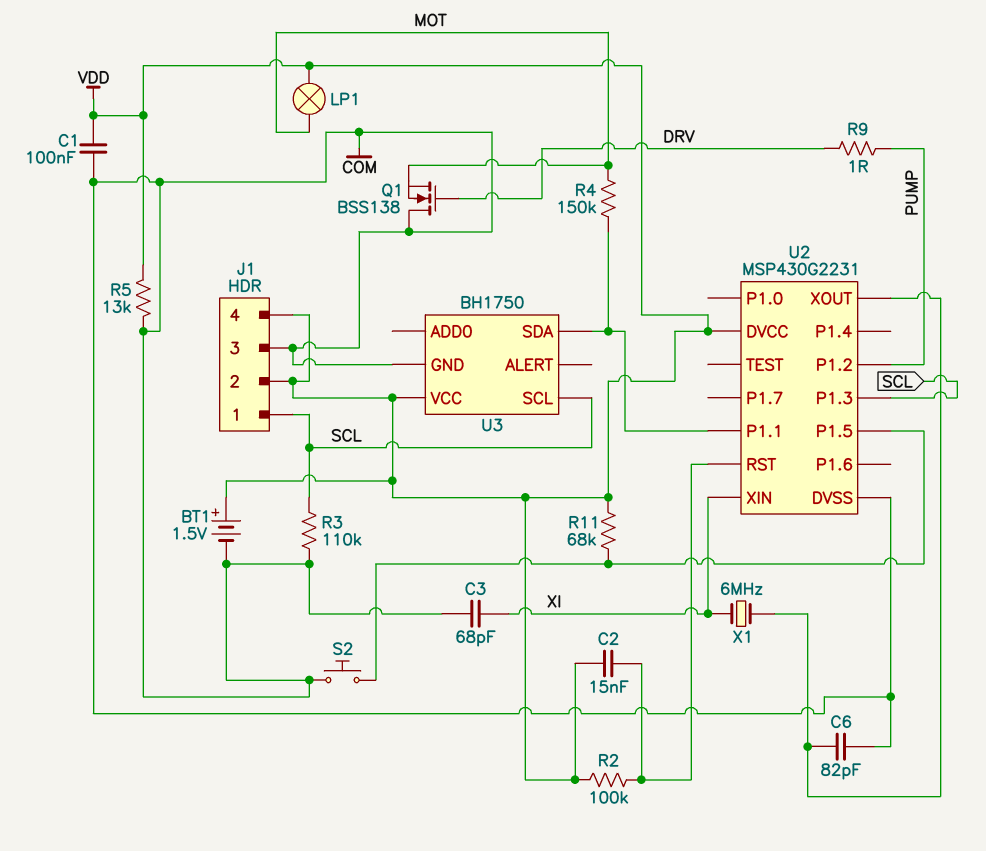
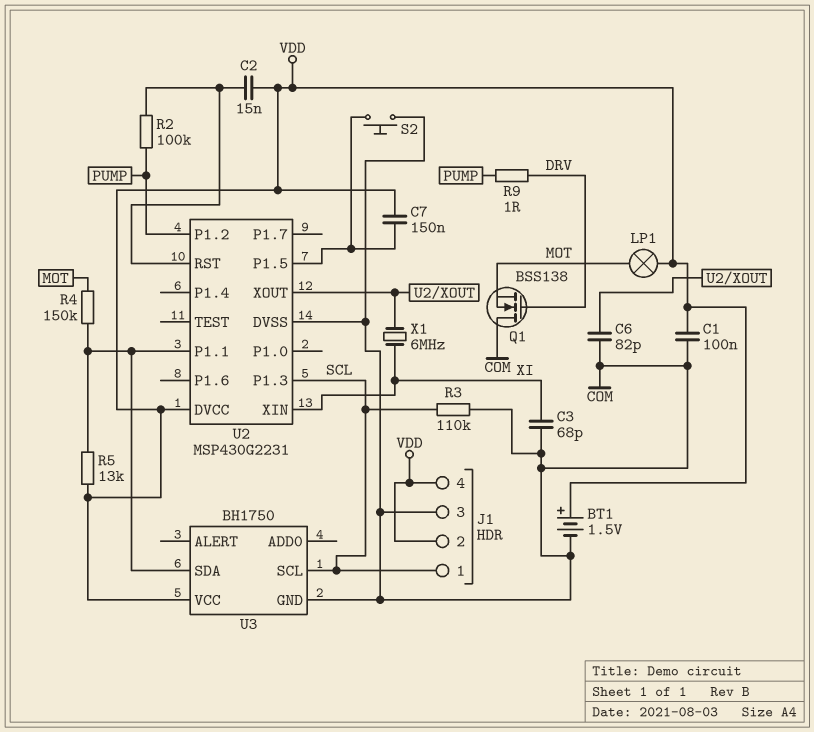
C7: none -> 150nF (U2/P1.5, VDD)
R2: 100k (U2/RST, VDD) -> 100k (PUMP, U2/RST)
R5: 13k (COM, VDD) -> 13k (U2/P1.1, VDD)
R11: 68k (U2/P1.5, VDD) -> none

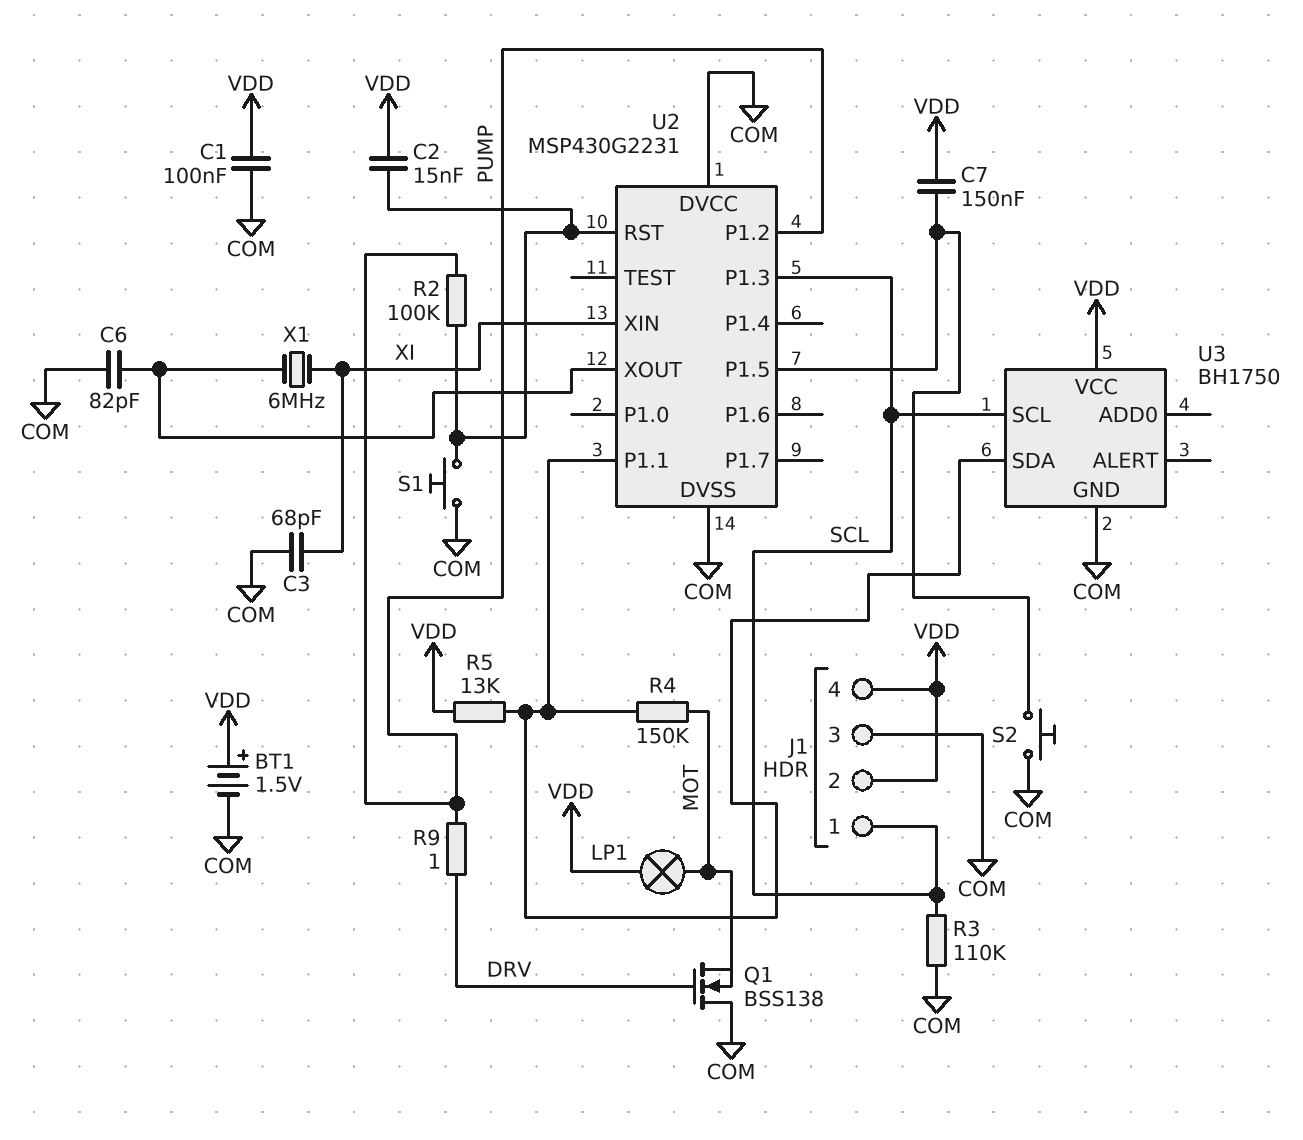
S1: none -> button (COM, U2/RST)
U2 pin DVCC: VDD -> COM

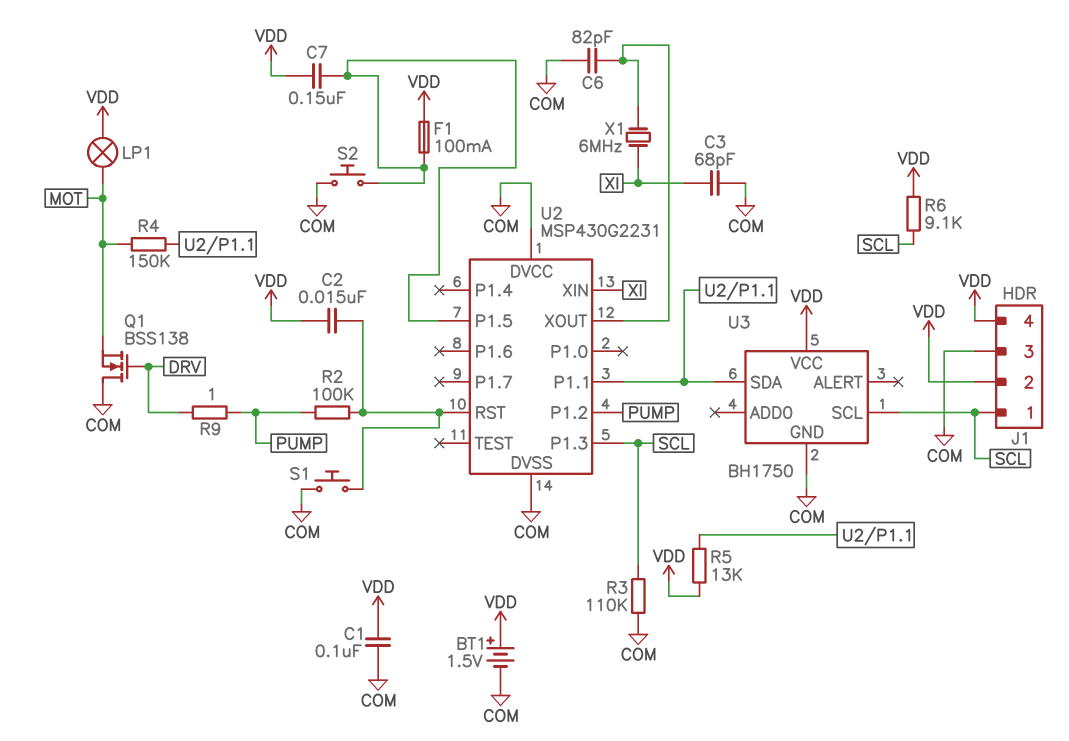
F1: none -> 100mA (U2/P1.5, VDD)
R6: none -> 9.1k (SCL, VDD)

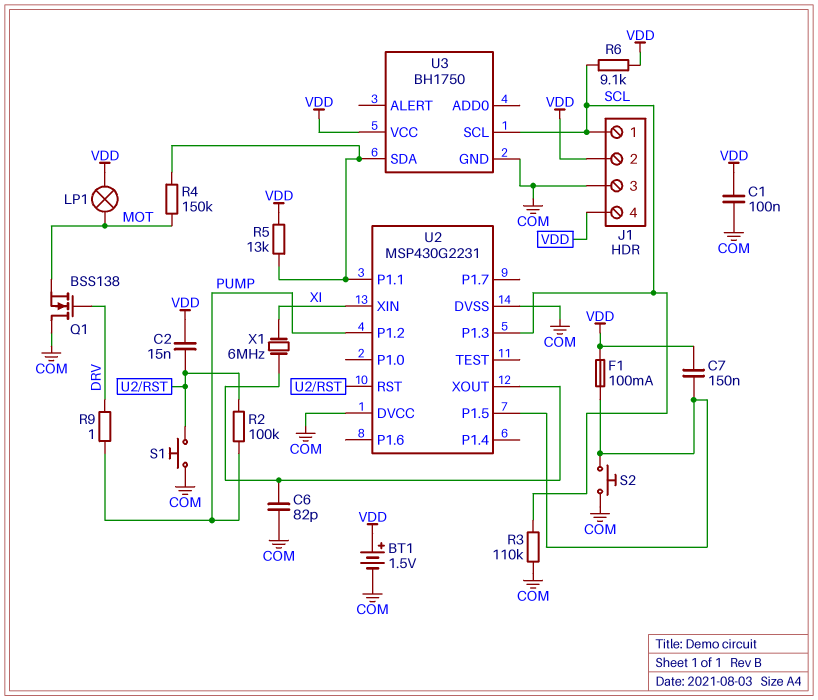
C3: 68pF (COM, XI) -> none

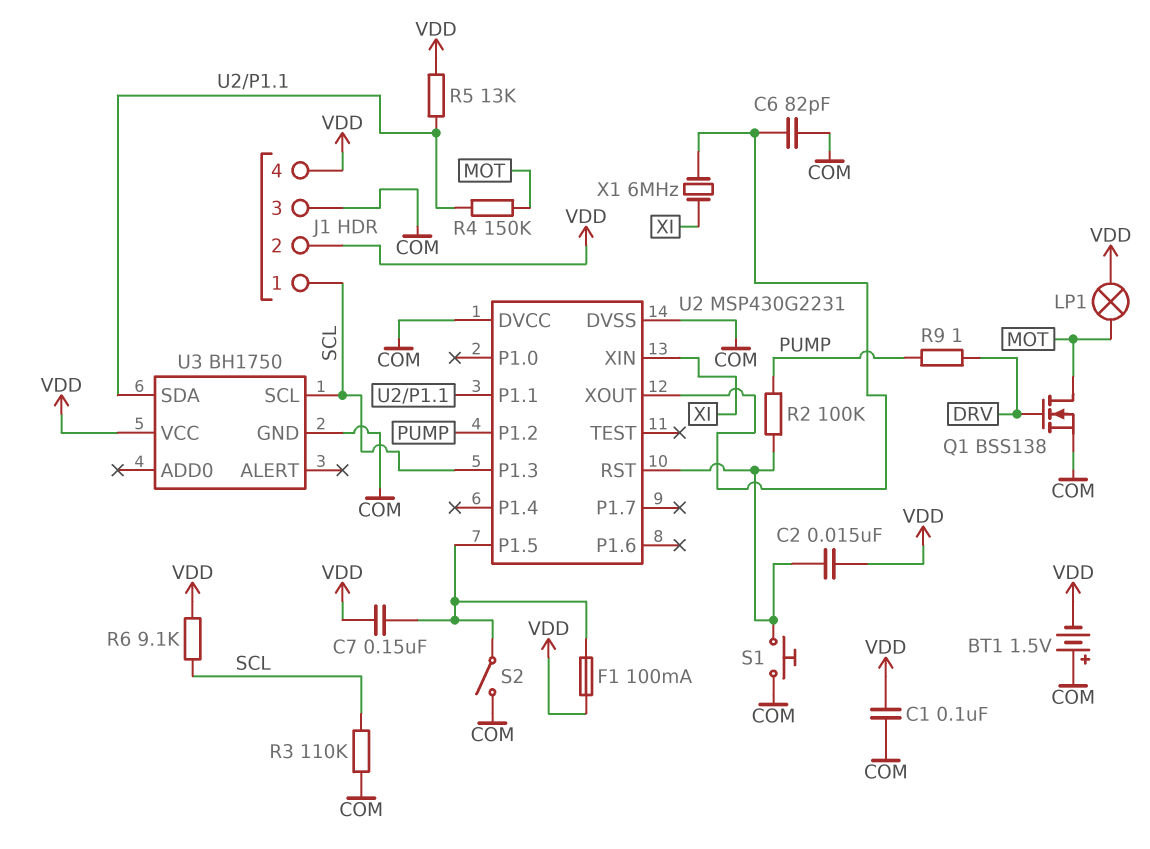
BT1: 1.5V (plus VDD, minus COM) -> 1.5V (plus COM, minus VDD)
Q1: NMOS BSS138 (G DRV, D COM, S MOT) -> NMOS BSS138 (G DRV, D MOT, S COM)
S2: button (COM, U2/P1.5) -> switch (COM, U2/P1.5)

